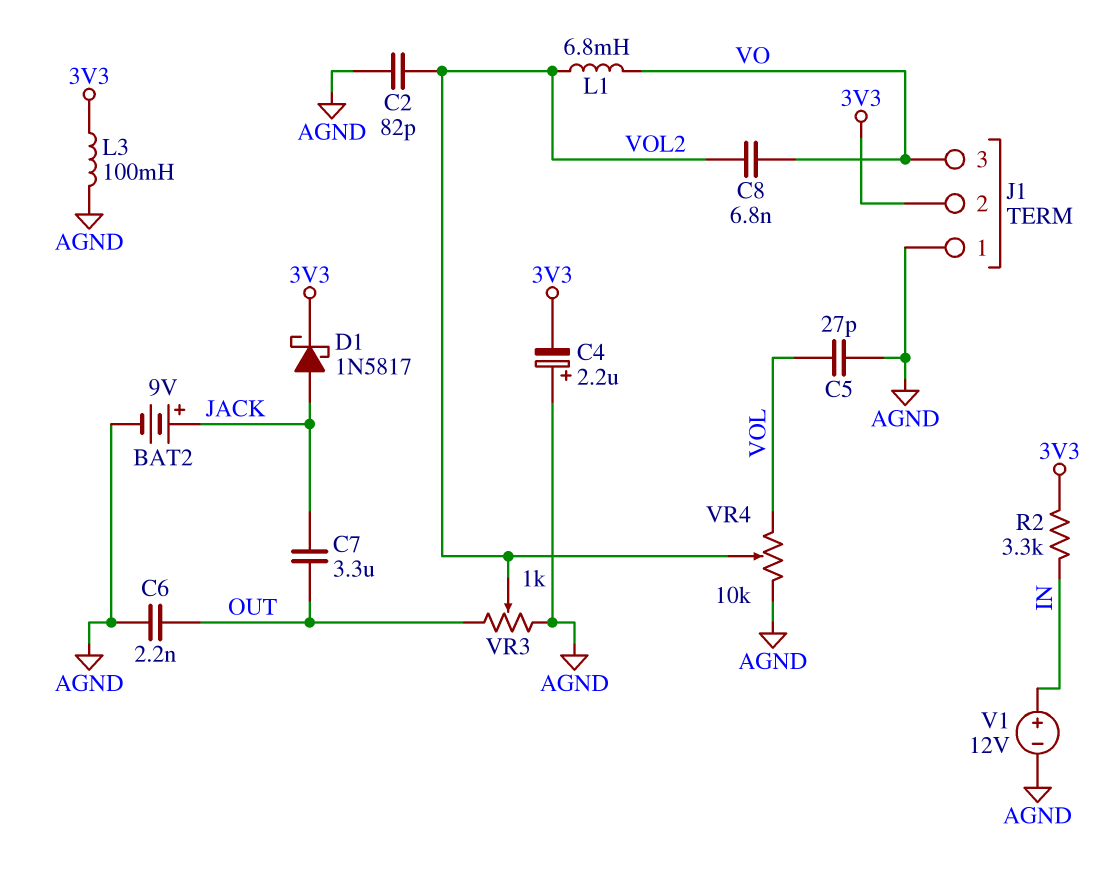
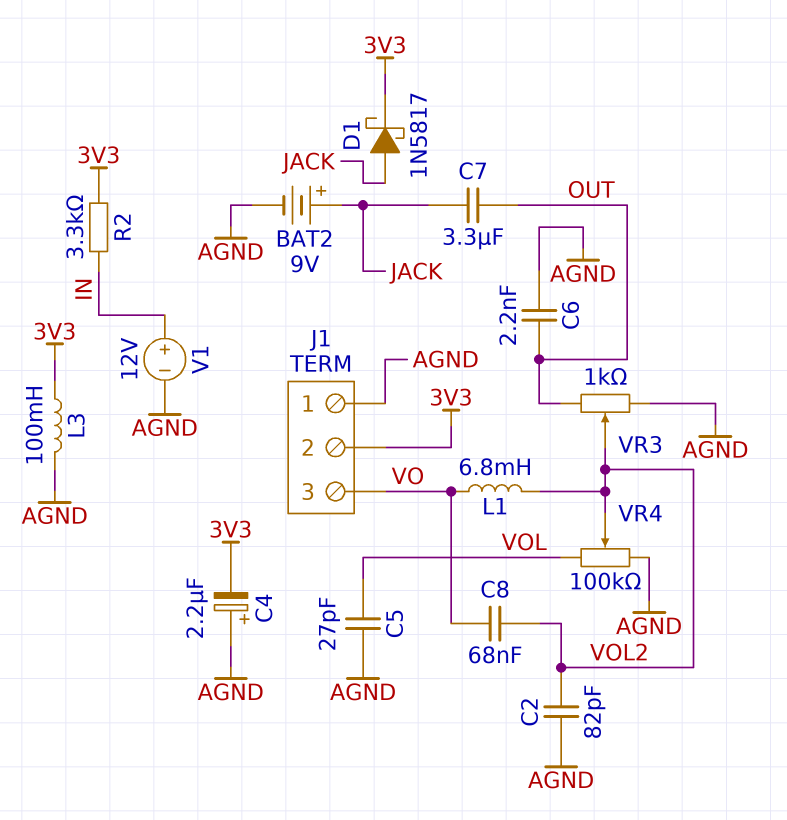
C8: 6.8nF (VO, VOL2) -> 68nF (VO, VOL2)
VR4: 10k (AGND, VOL, wiper VOL2) -> 100k (AGND, VOL, wiper VOL2)

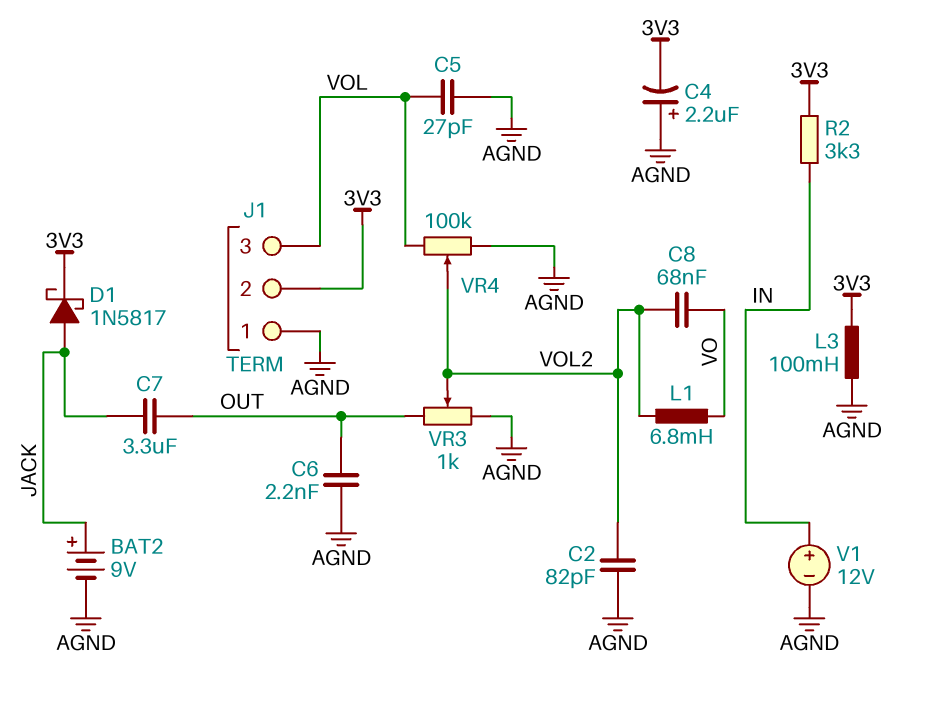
J1 pin 3: VO -> VOL

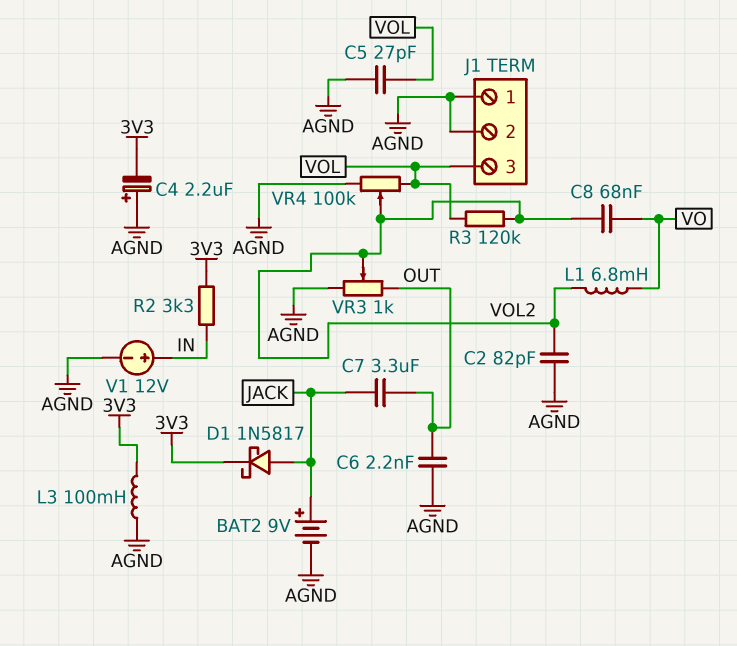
J1 pin 2: 3V3 -> AGND
R3: none -> 120k (VOL, VOL2)

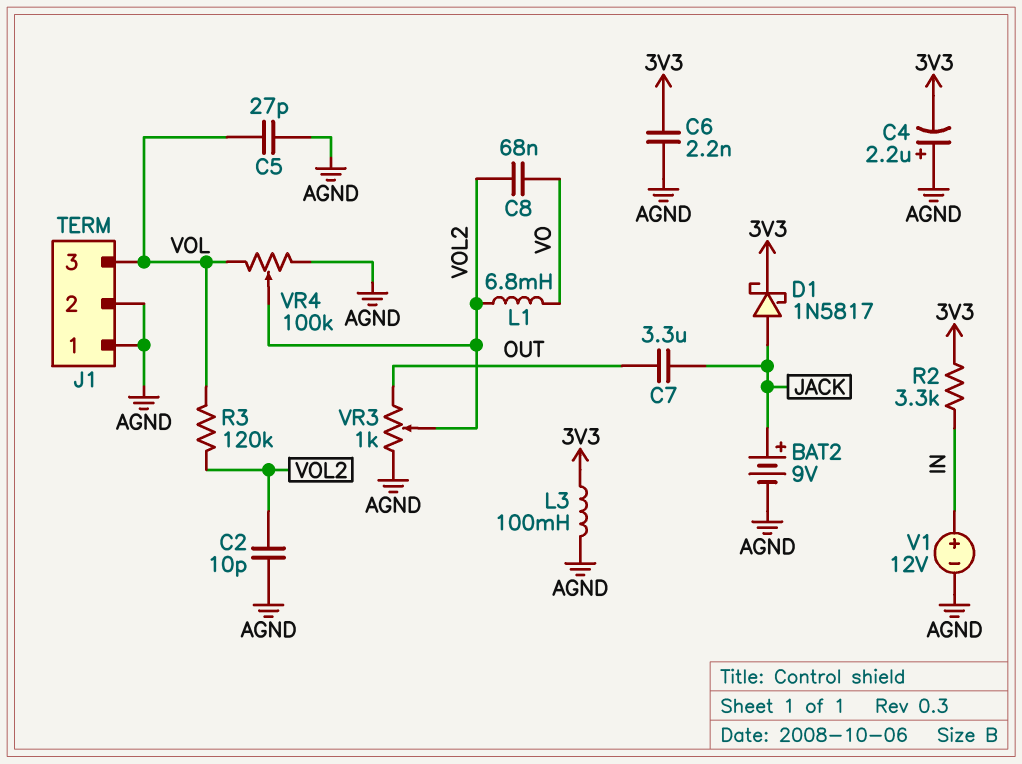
C2: 82pF (AGND, VOL2) -> 10pF (AGND, VOL2)
C6: 2.2nF (AGND, OUT) -> 2.2nF (3V3, AGND)

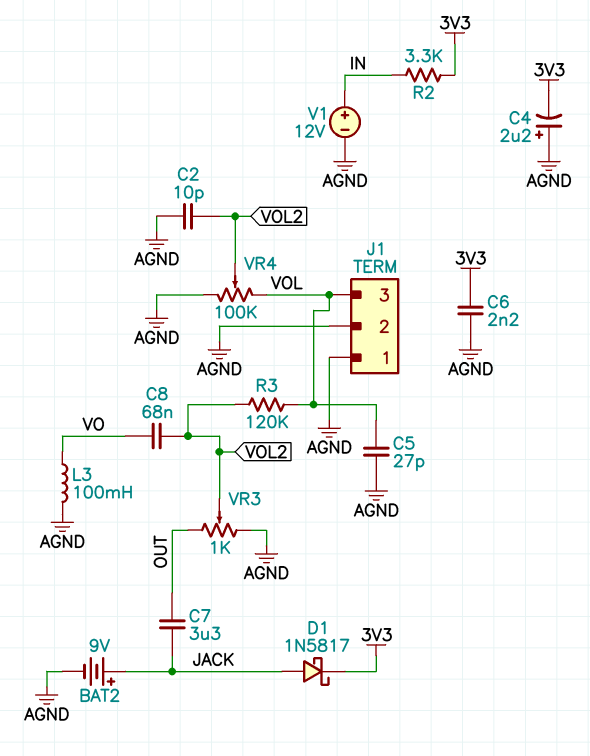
L1: 6.8mH (VO, VOL2) -> none
L3: 100mH (3V3, AGND) -> 100mH (AGND, VO)

